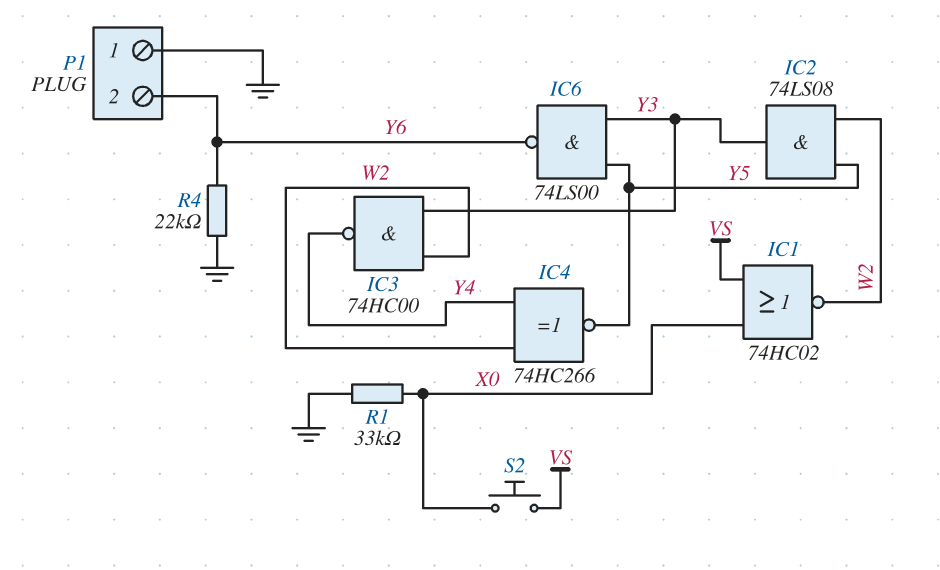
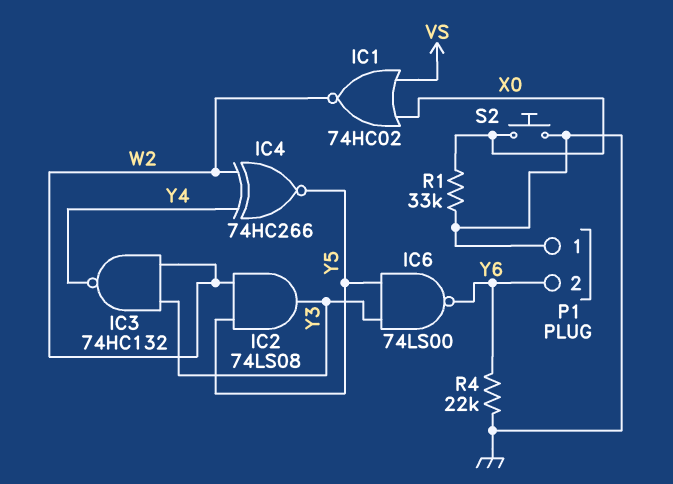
IC3: NAND 74HC00 (in W2, in Y3, out Y4) -> NAND 74HC132 (in W2, in Y3, out Y4)
S2: button (VS, X0) -> button (GND, X0)

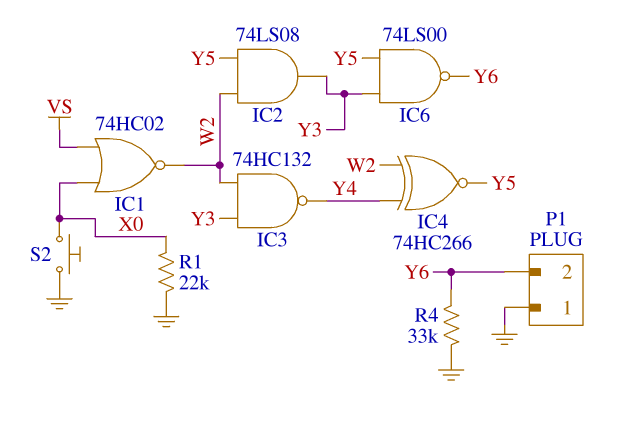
R1: 33k (GND, X0) -> 22k (GND, X0)
R4: 22k (GND, Y6) -> 33k (GND, Y6)

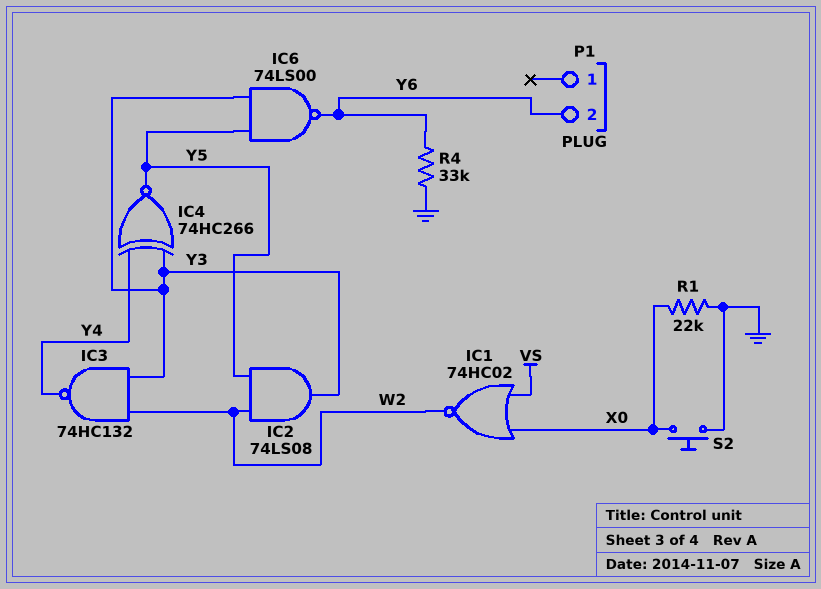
IC4: XNOR 74HC266 (in W2, in Y4, out Y5) -> XNOR 74HC266 (in Y3, in Y4, out Y5)
P1 pin 1: GND -> none

